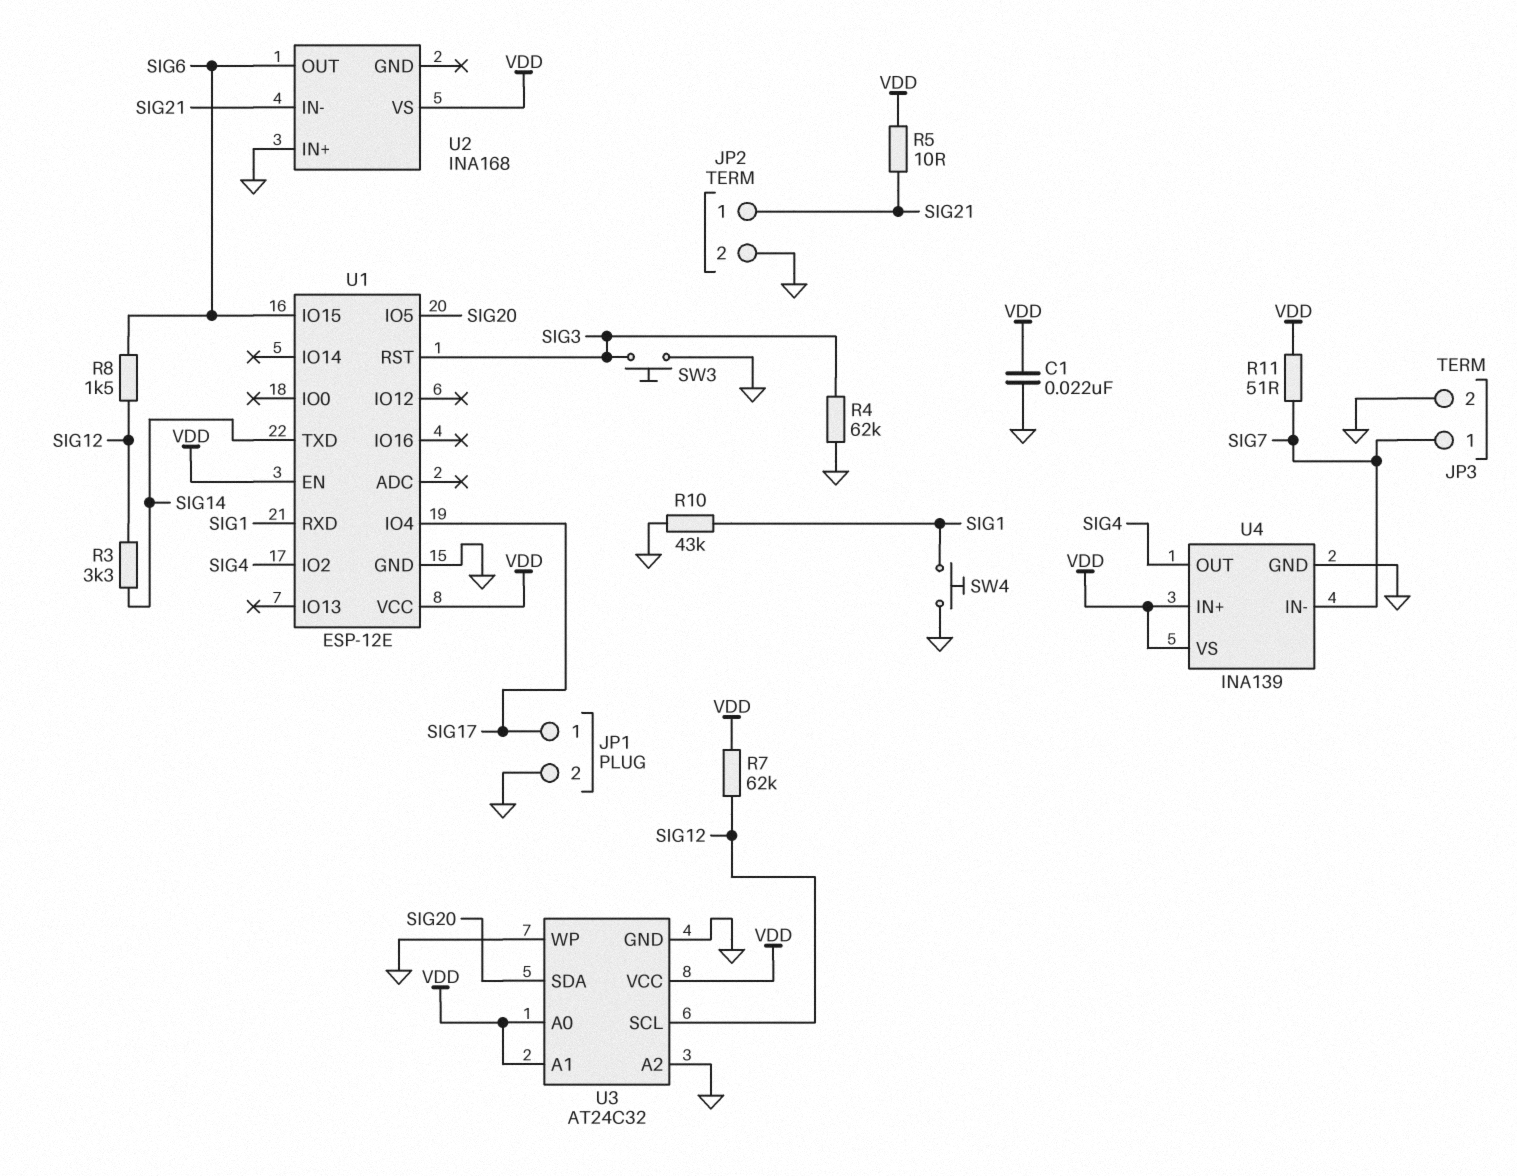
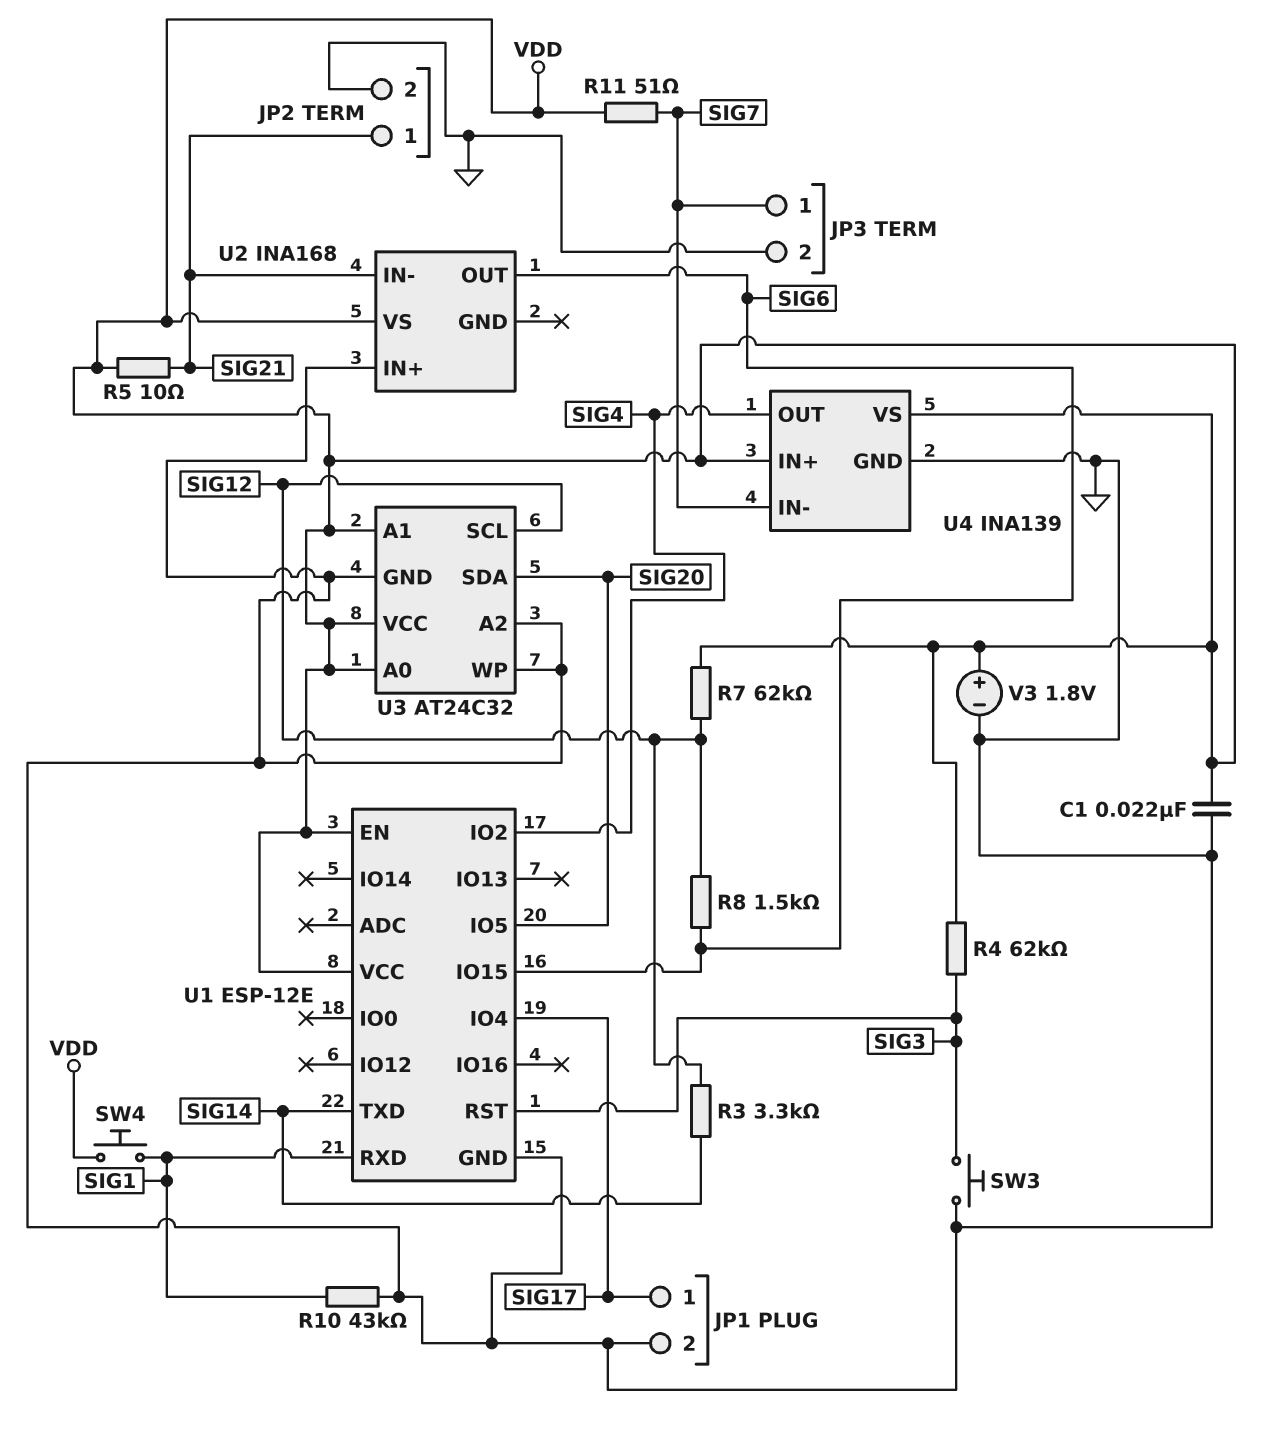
R4: 62k (GND, SIG3) -> 62k (SIG3, VDD)
SW4: button (GND, SIG1) -> button (SIG1, VDD)
V3: none -> 1.8V (plus VDD, minus GND)

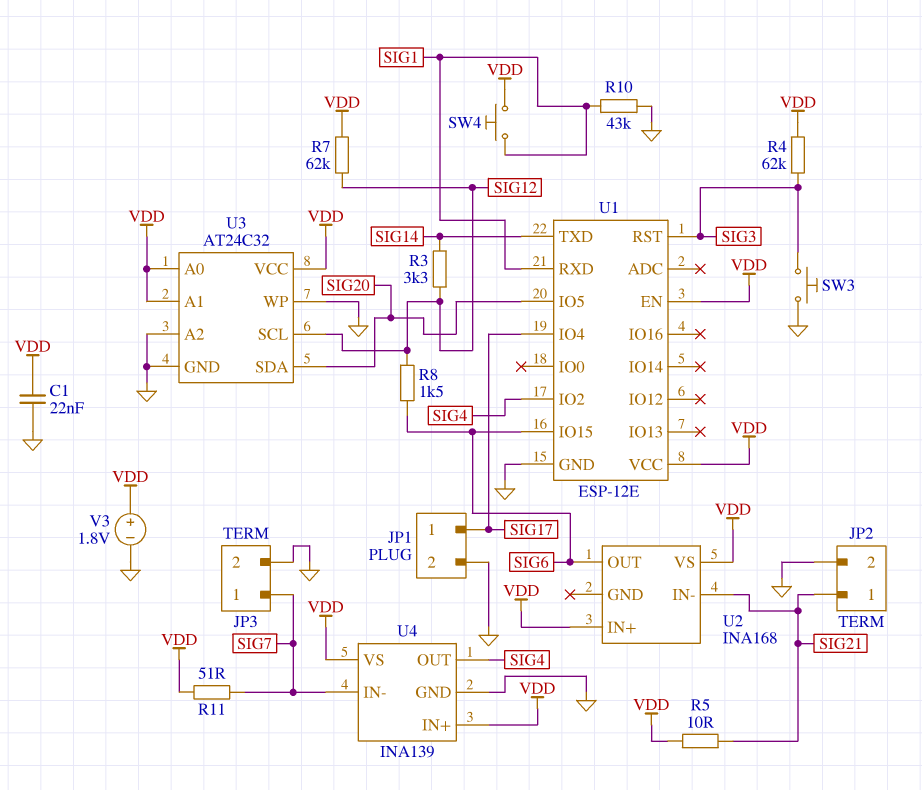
U2 pin IN+: GND -> VDD

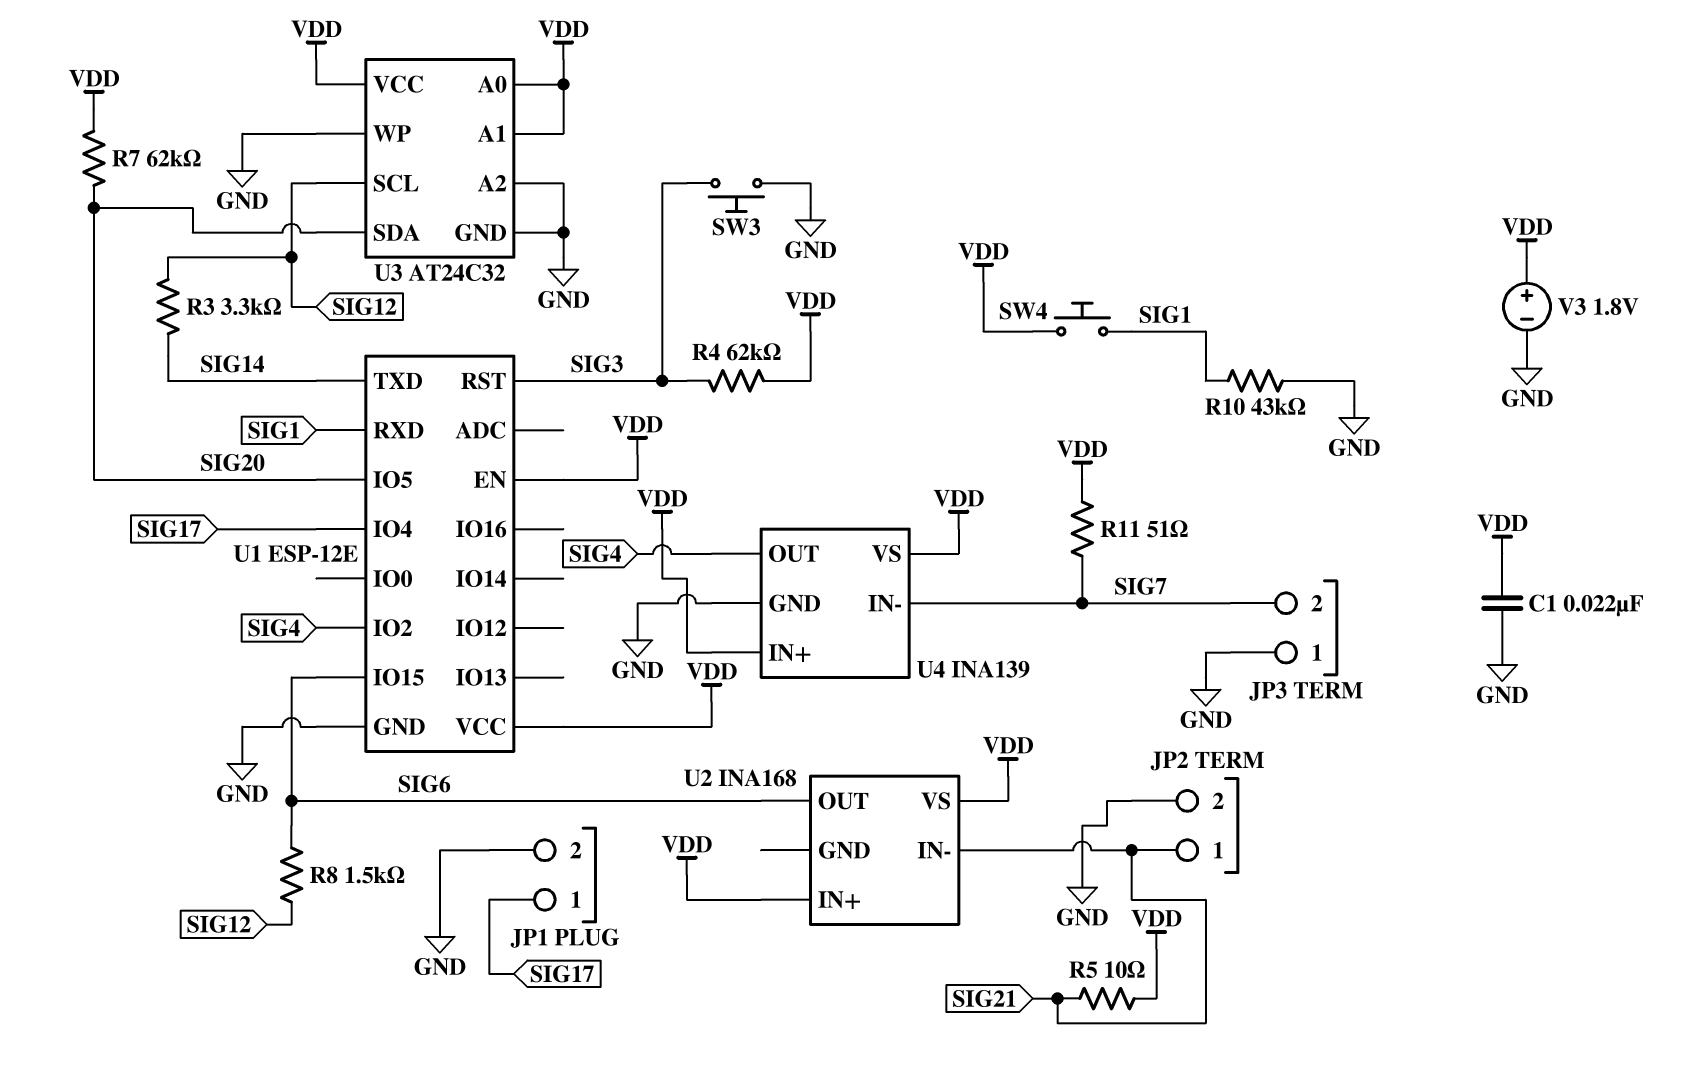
JP3 pin 1: SIG7 -> GND
JP3 pin 2: GND -> SIG7
R7: 62k (SIG12, VDD) -> 62k (SIG20, VDD)

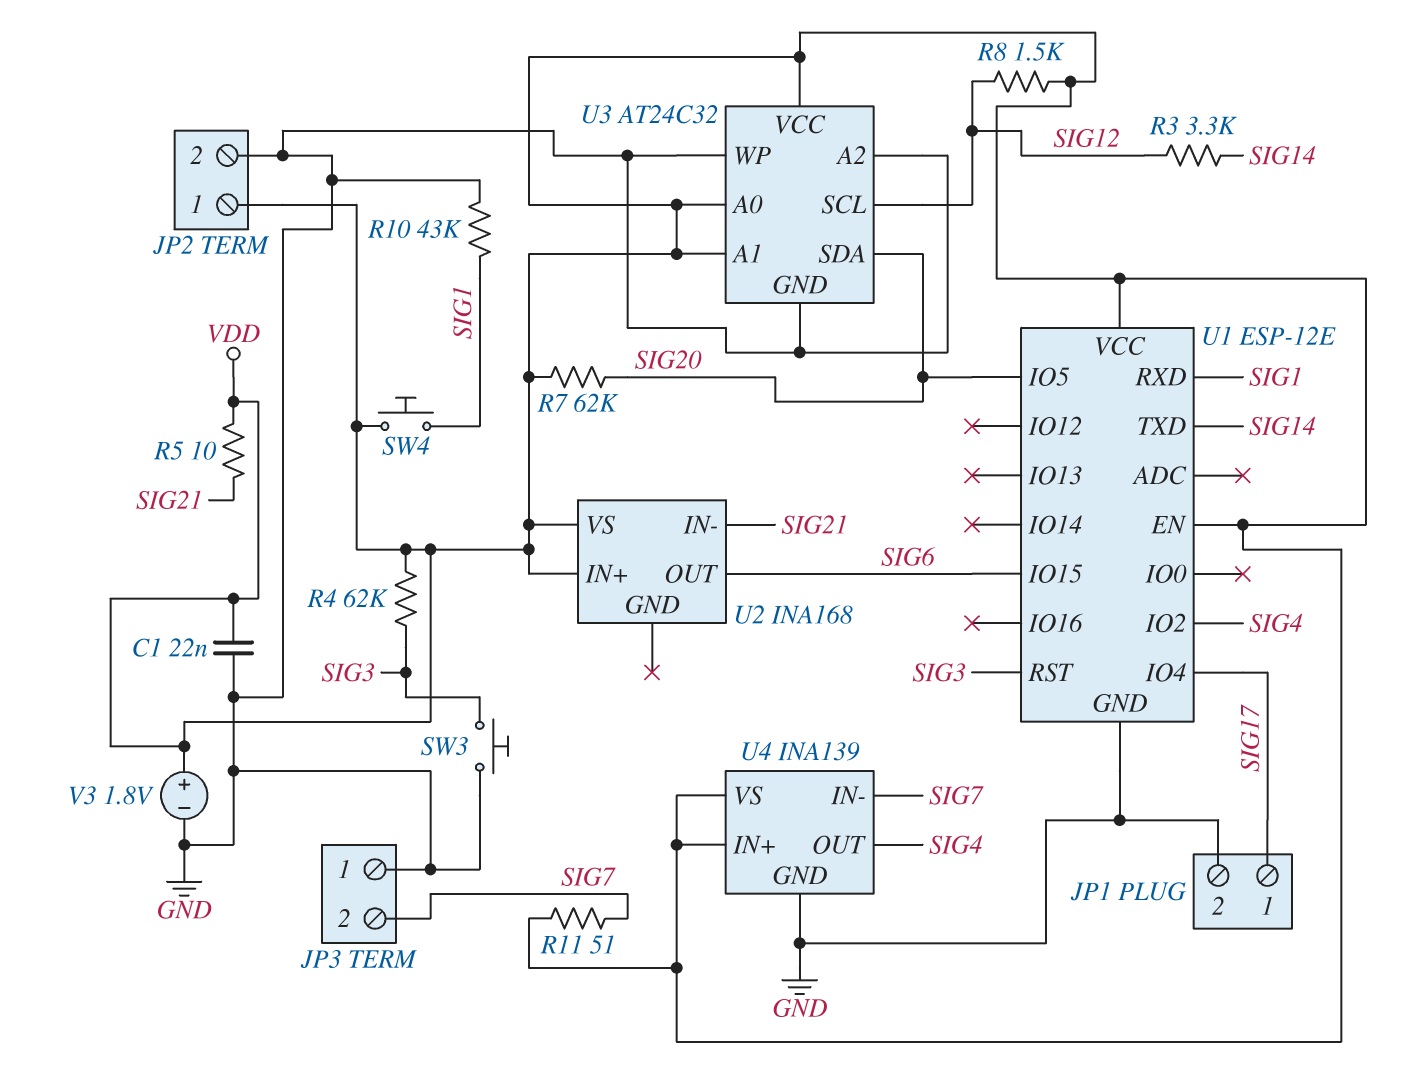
JP2 pin 1: SIG21 -> VDD
R8: 1.5k (SIG6, SIG12) -> 1.5k (SIG12, VDD)

